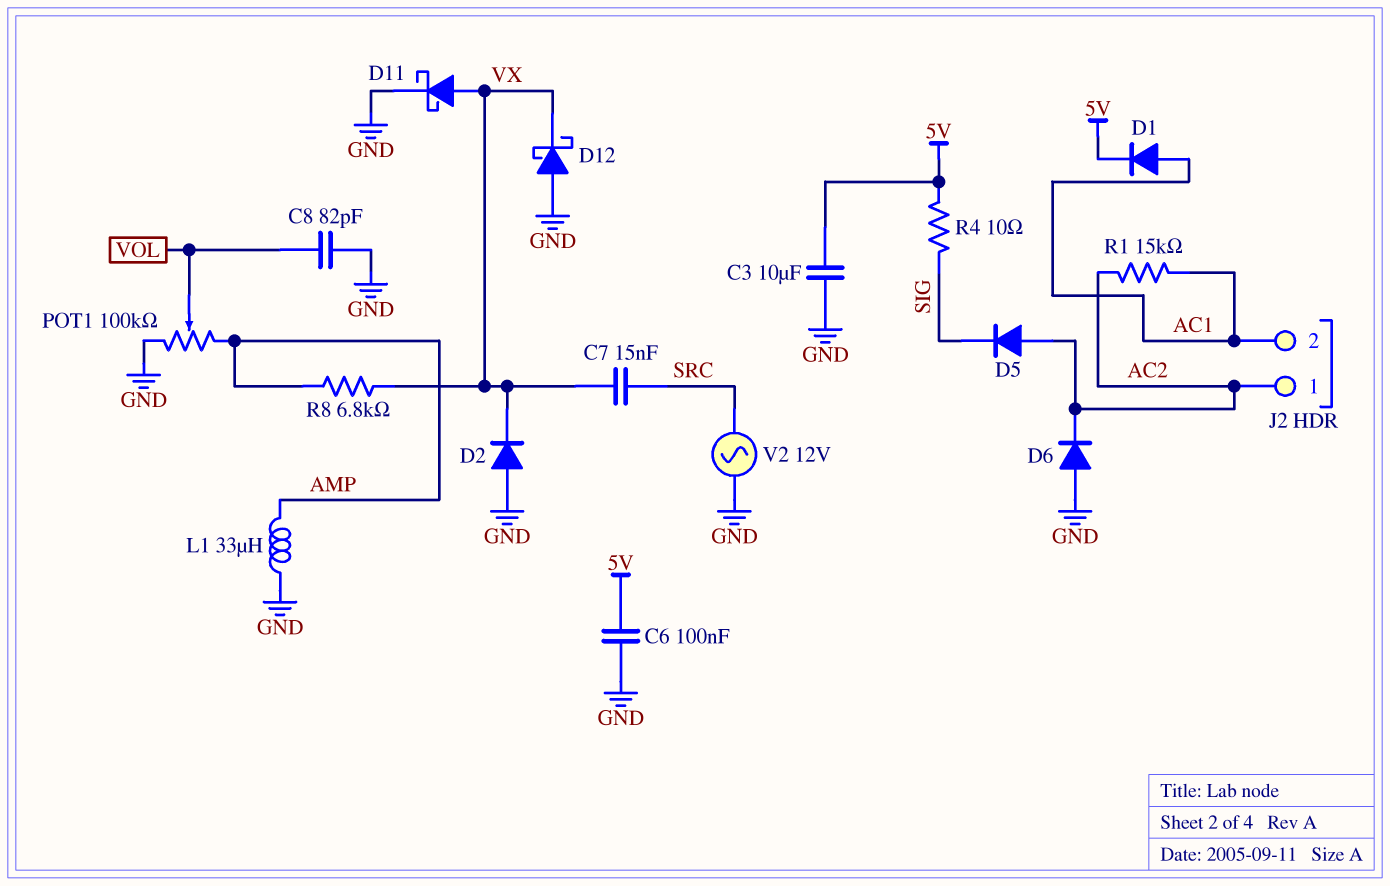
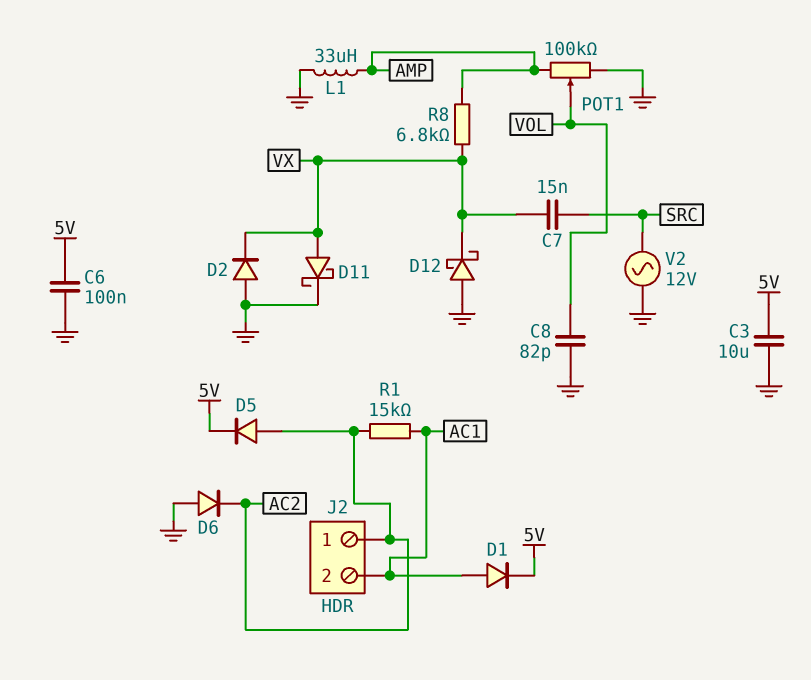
D5: diode (A AC2, K SIG) -> diode (A AC2, K 5V)
R4: 10 (5V, SIG) -> none

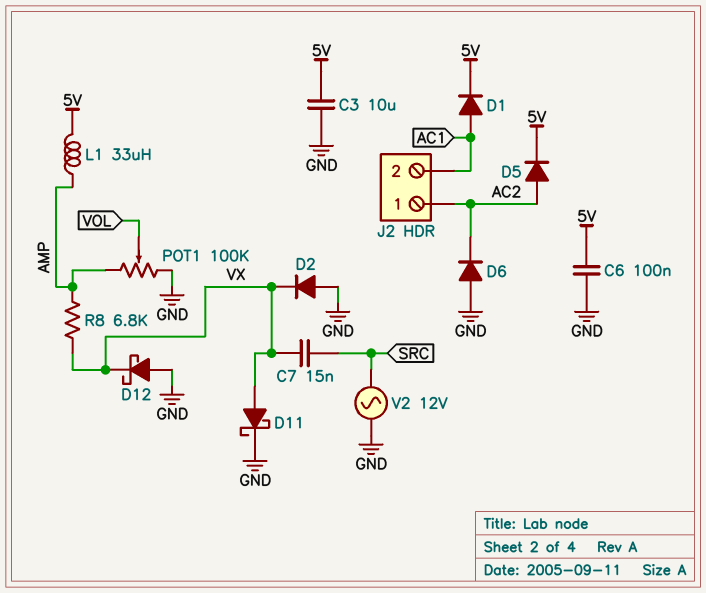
C8: 82pF (GND, VOL) -> none
L1: 33uH (AMP, GND) -> 33uH (5V, AMP)
R1: 15k (AC1, AC2) -> none

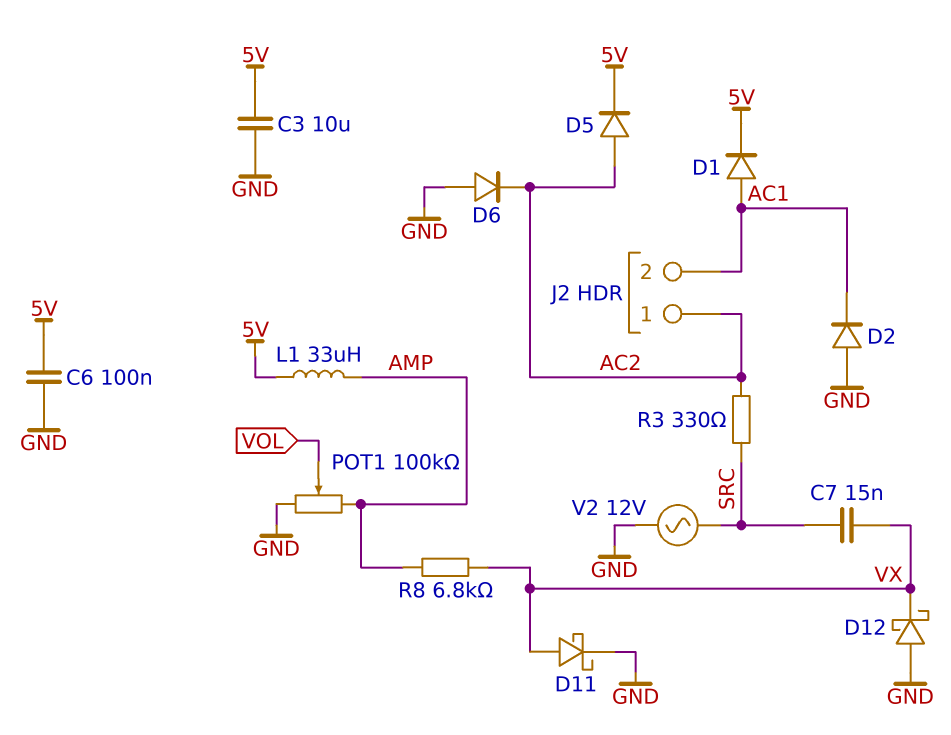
D2: diode (A GND, K VX) -> diode (A GND, K AC1)
R3: none -> 330 (AC2, SRC)

